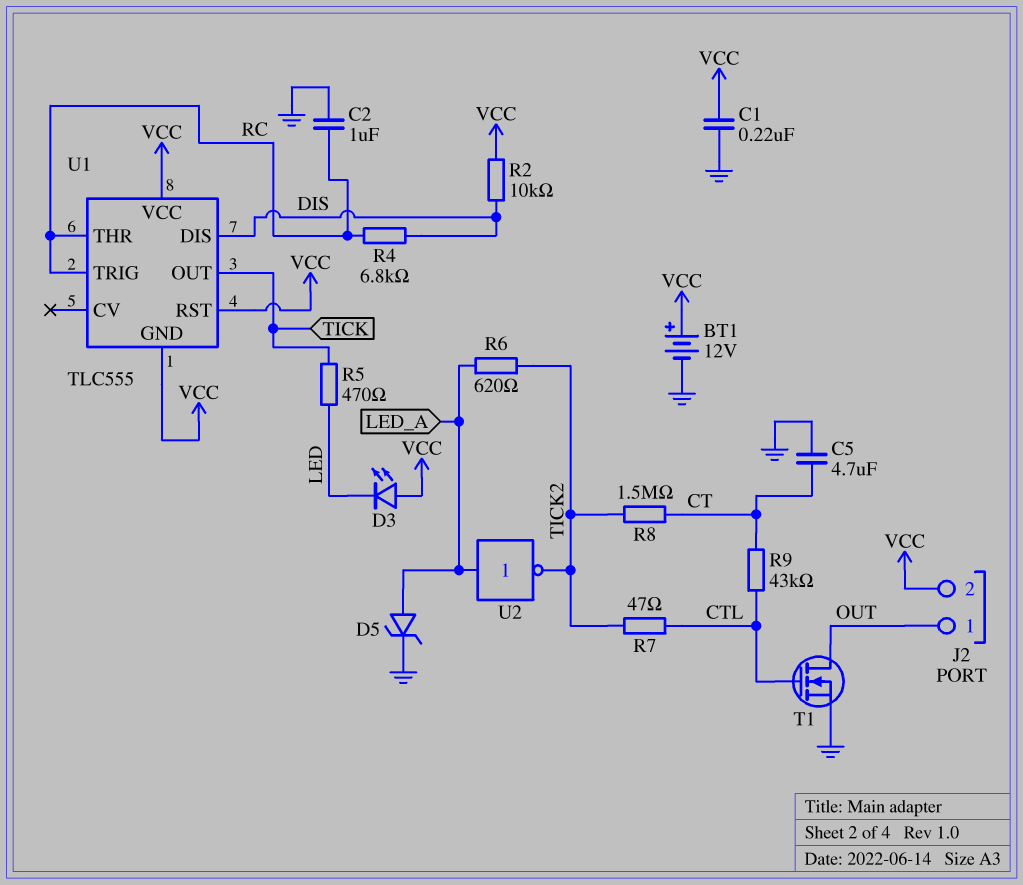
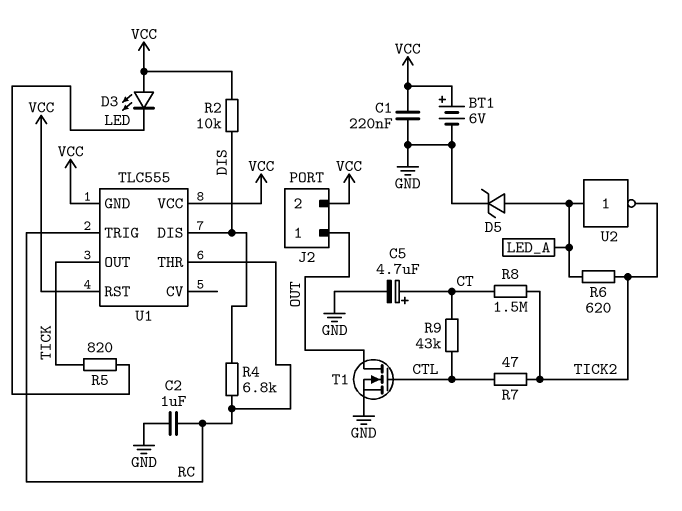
BT1: 12V (plus VCC, minus GND) -> 6V (plus VCC, minus GND)
C5: 4.7uF (CT, GND) -> 4.7uF (plus CT, minus GND)
R5: 470 (LED, TICK) -> 820 (LED, TICK)

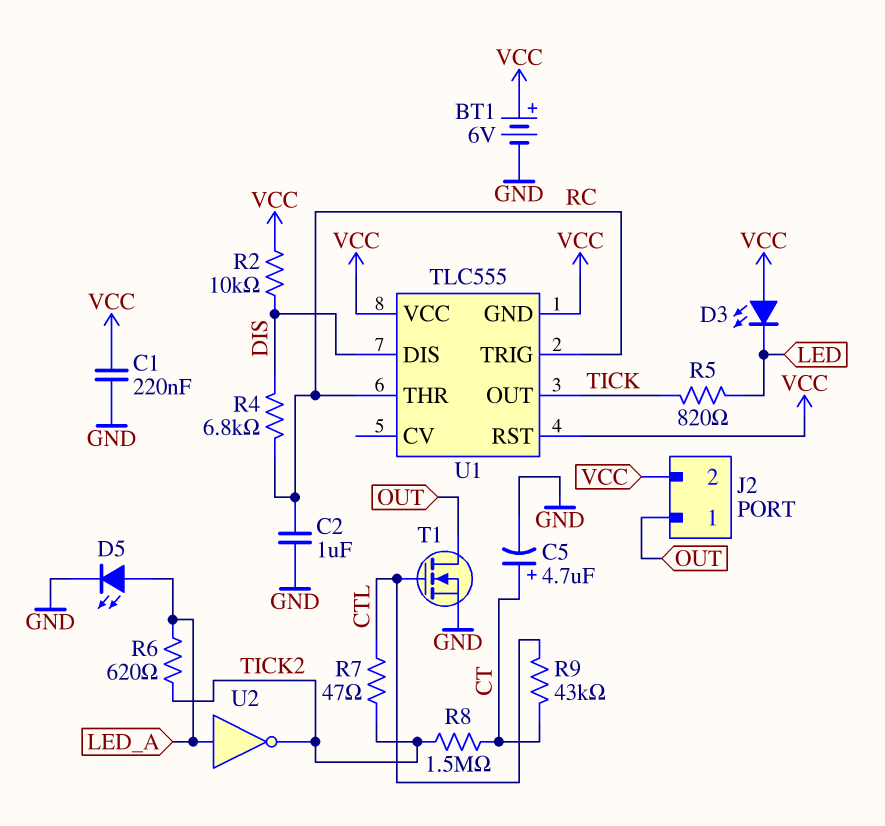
D5: zener (A LED_A, K GND) -> LED (A LED_A, K GND)

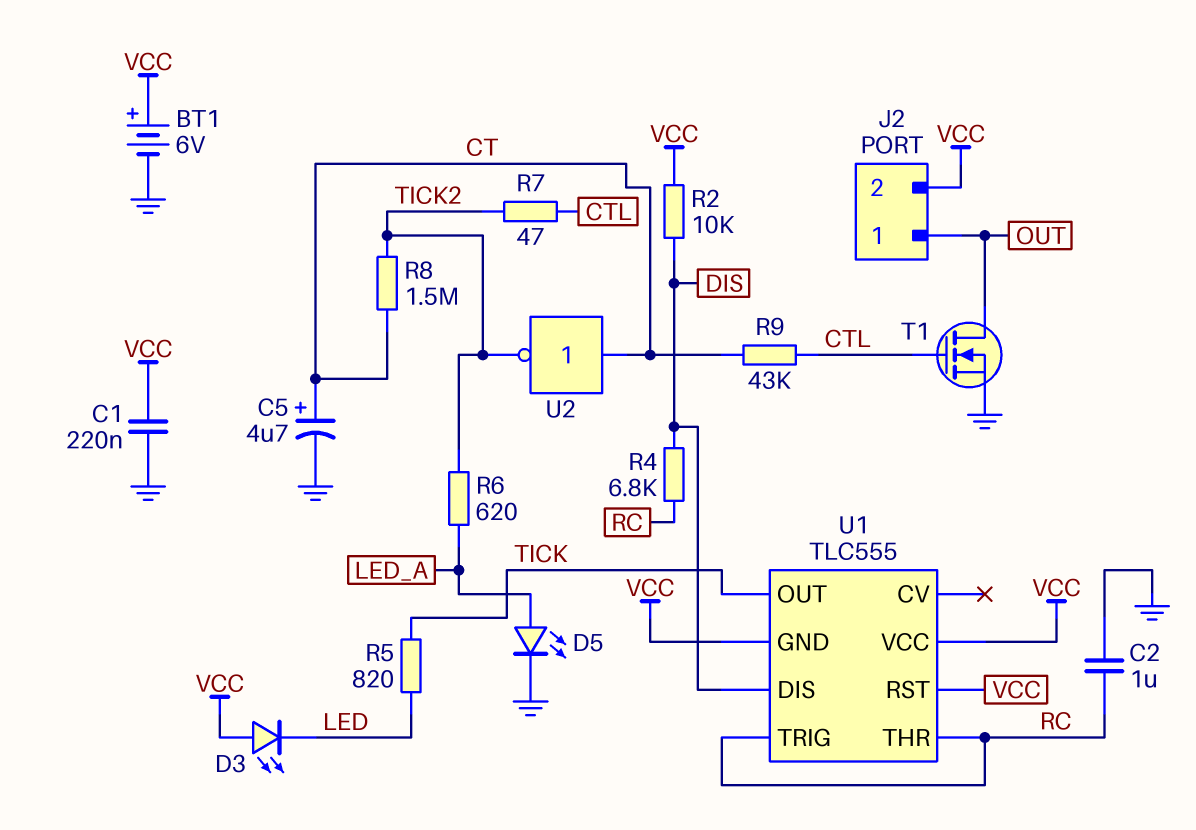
U2: NOT (in LED_A, out TICK2) -> NOT (in CT, out TICK2)

